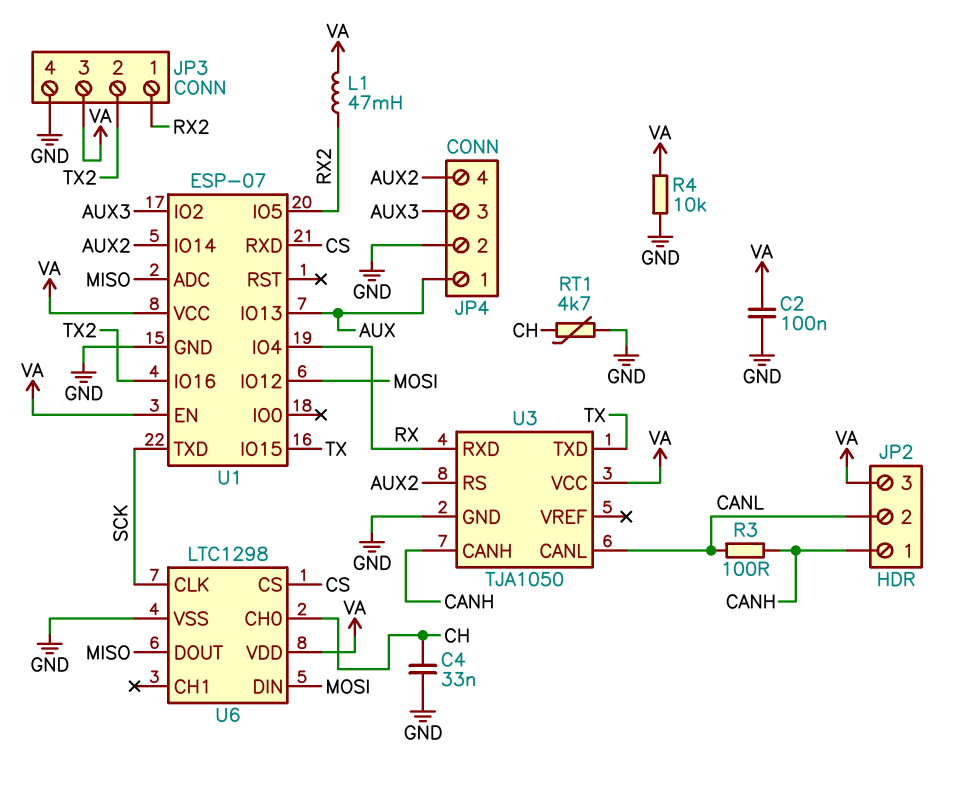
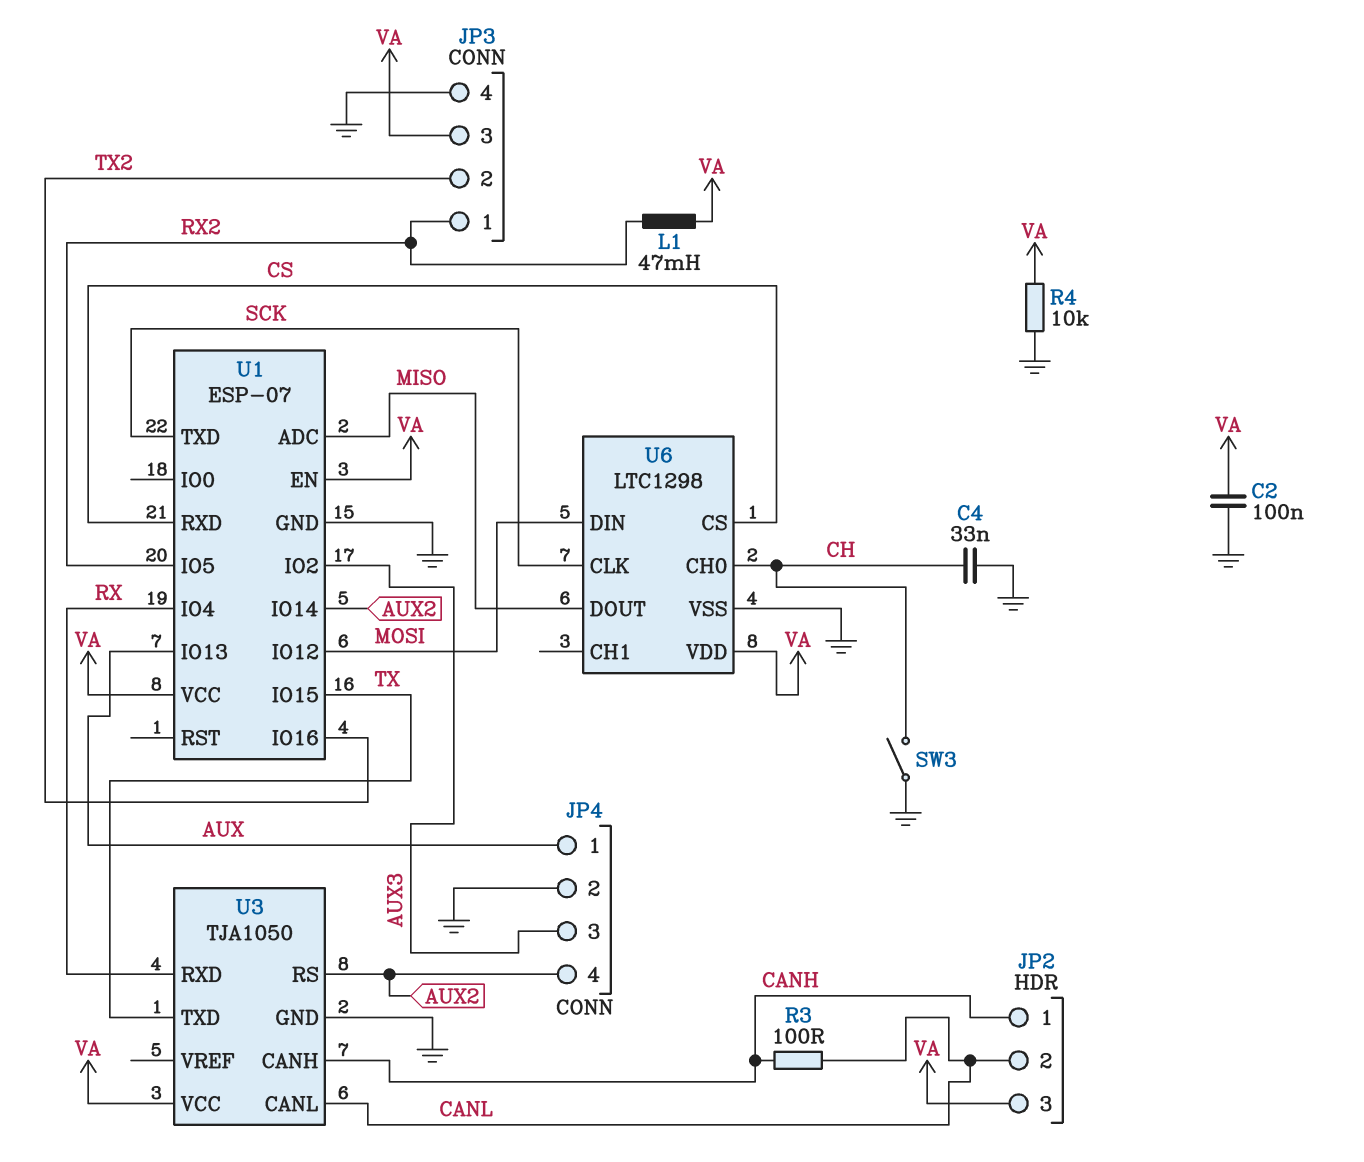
RT1: 4.7k (CH, GND) -> none
SW3: none -> switch (CH, GND)

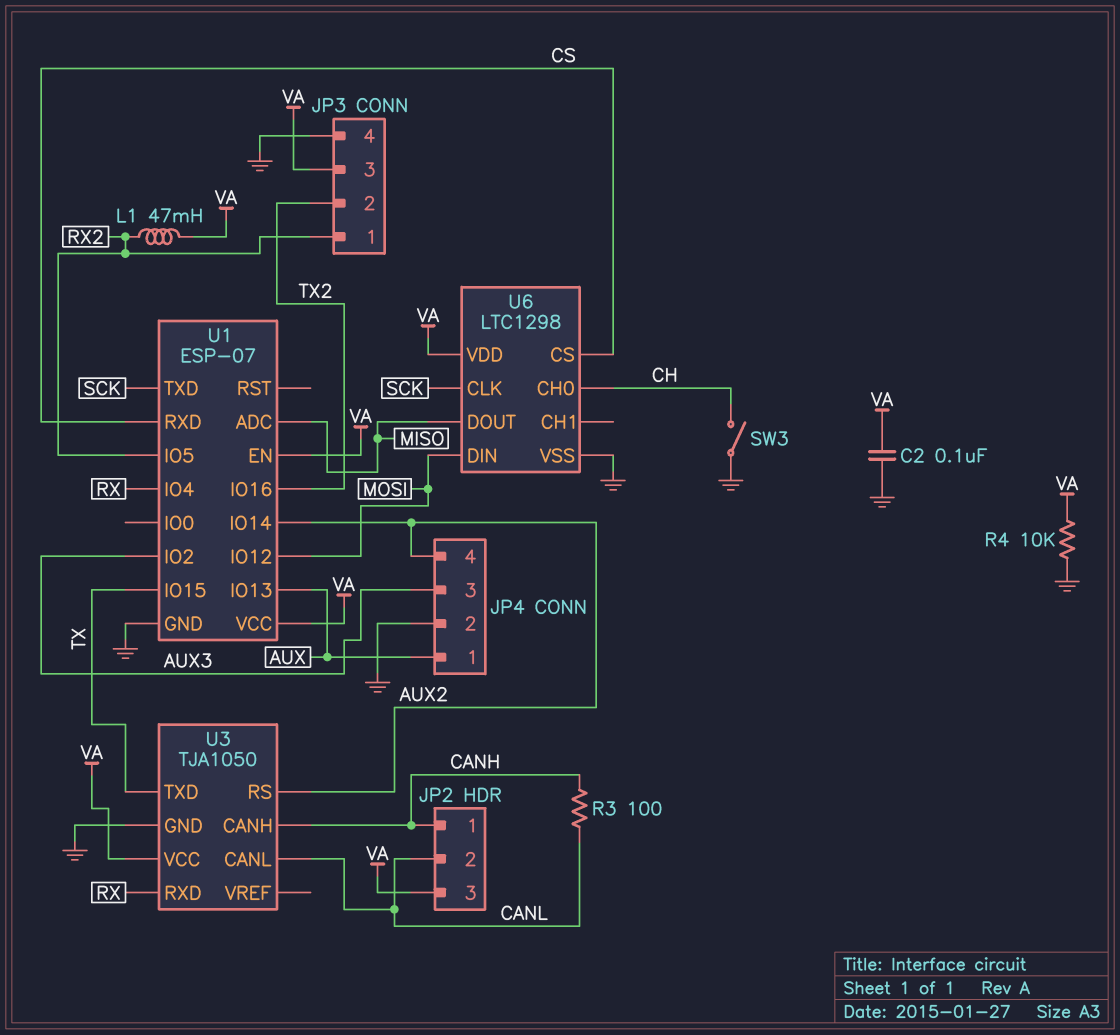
C4: 33nF (CH, GND) -> none

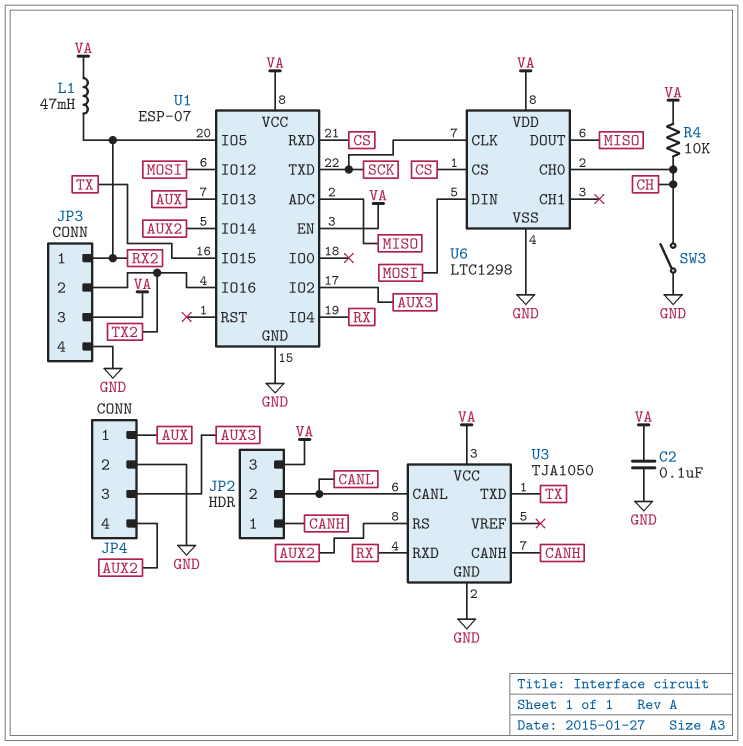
R3: 100 (CANH, CANL) -> none
R4: 10k (GND, VA) -> 10k (CH, VA)

